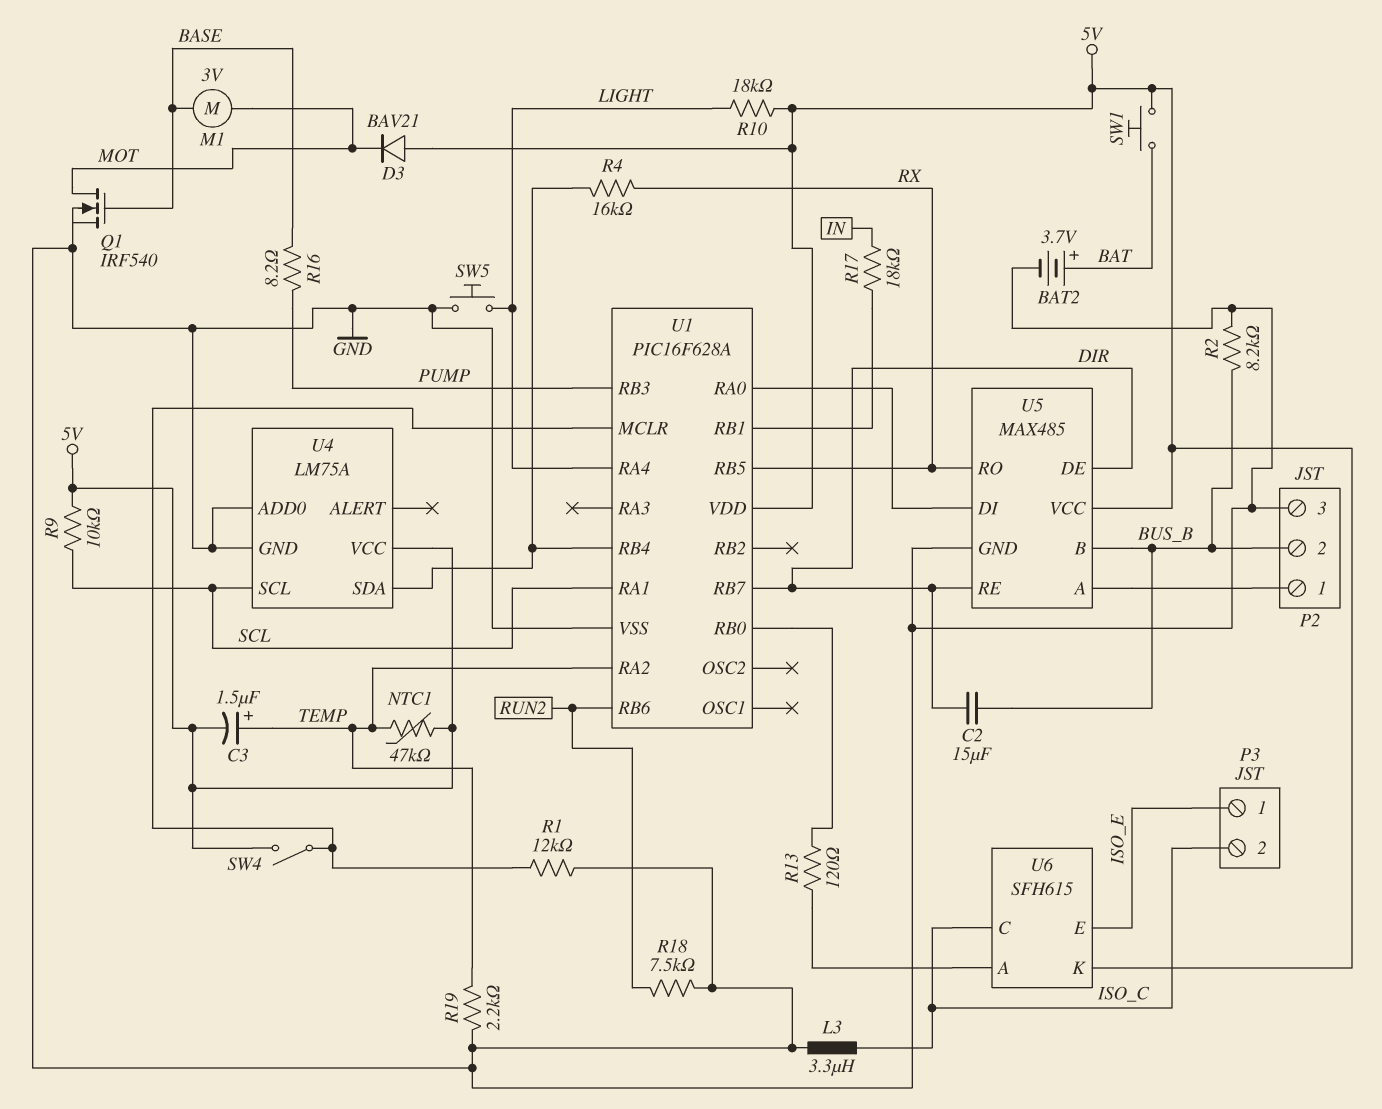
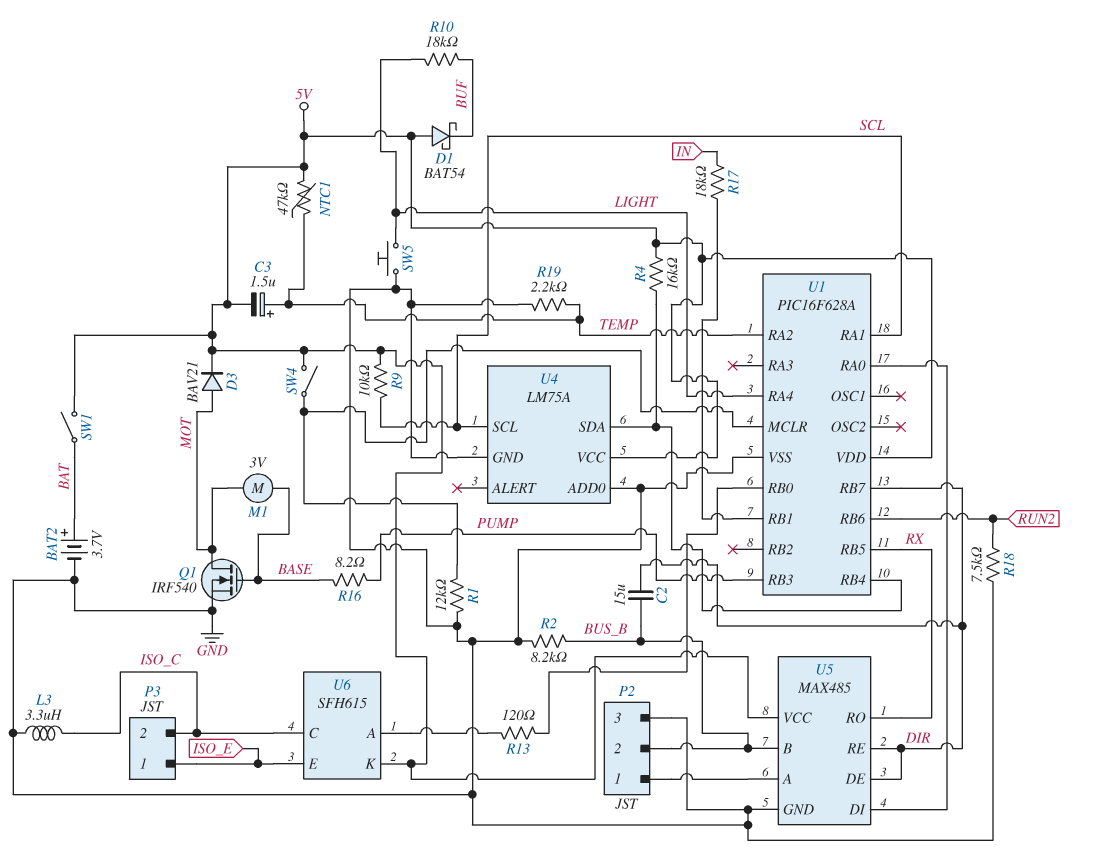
D1: none -> schottky BAT54 (A 5V, K BUF)
D3: diode BAV21 (A 5V, K MOT) -> diode BAV21 (A MOT, K 5V)
R4: 16k (RX, U1/RB4) -> 16k (5V, U1/RB4)
R10: 18k (5V, LIGHT) -> 18k (BUF, LIGHT)
SW1: button (5V, BAT) -> switch (5V, BAT)

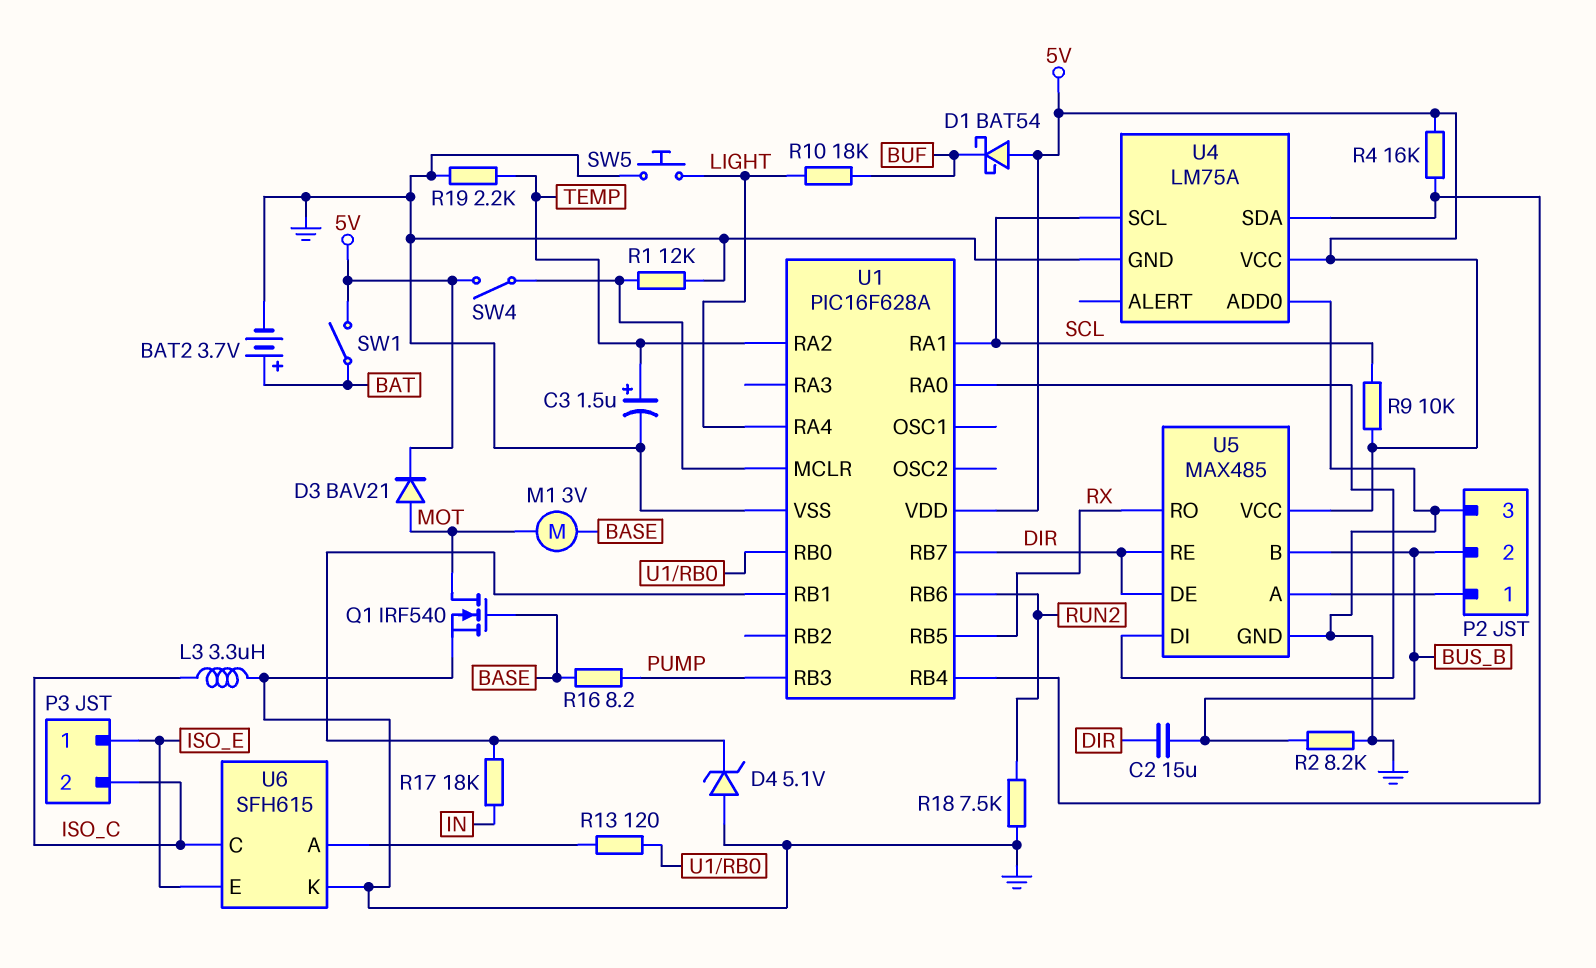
C3: 1.5uF (plus TEMP, minus 5V) -> 1.5uF (plus TEMP, minus GND)
D4: none -> zener 5.1V (A GND, K U1/RB1)
NTC1: 47k (5V, TEMP) -> none
U6 pin K: 5V -> GND

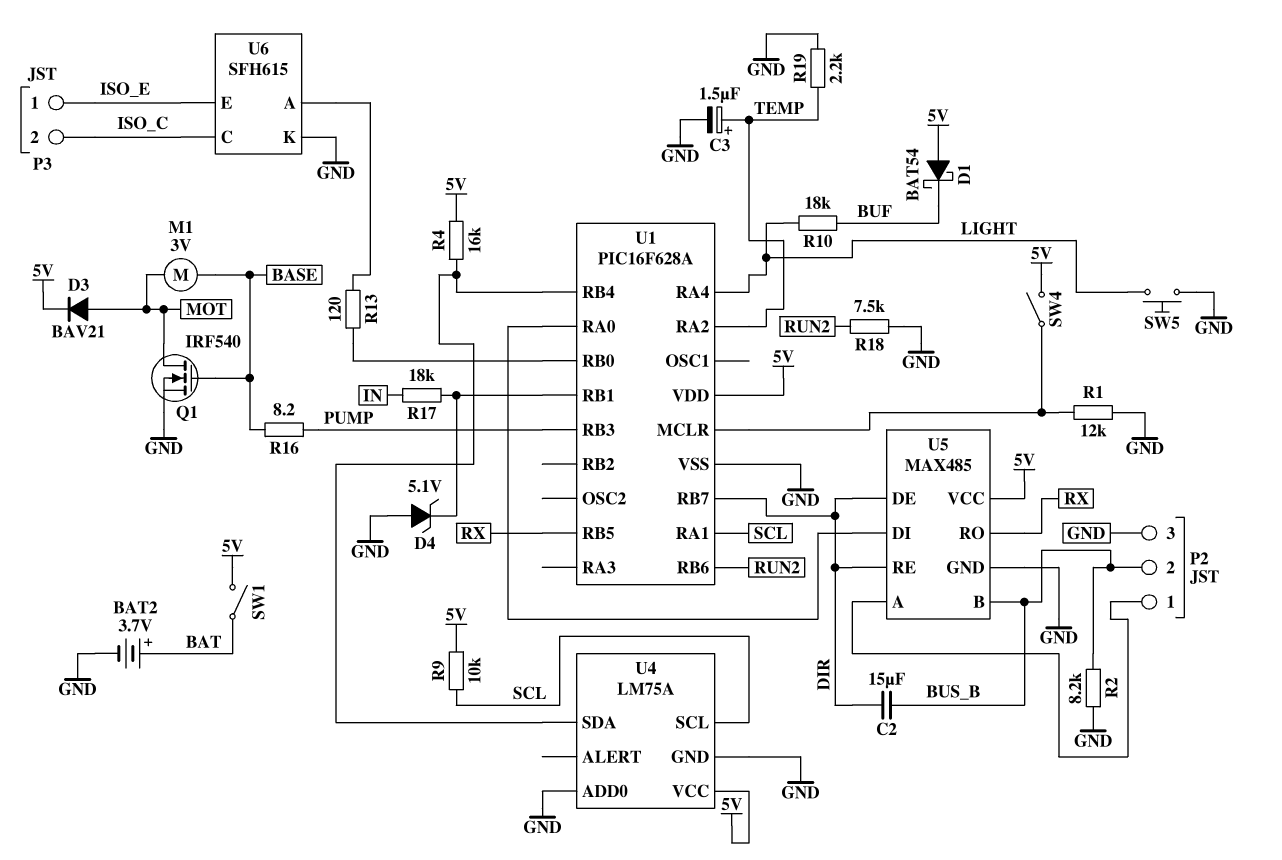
L3: 3.3uH (GND, ISO_C) -> none

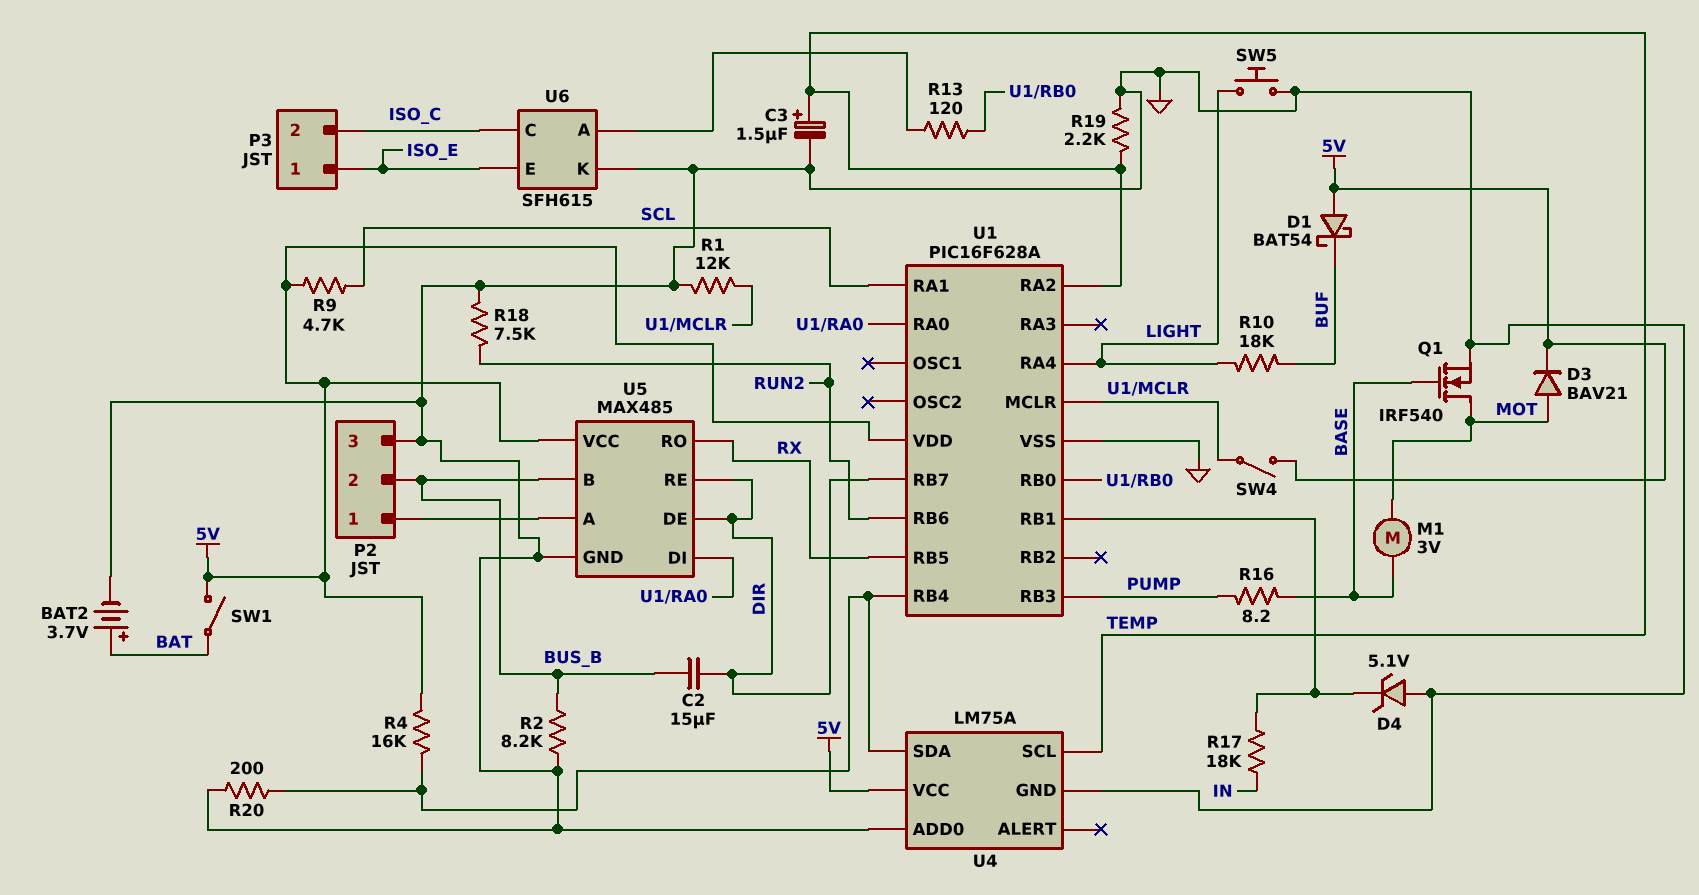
R9: 10k (5V, SCL) -> 4.7k (5V, SCL)
R20: none -> 200 (GND, U1/RB4)
U4 pin SCL: SCL -> TEMP

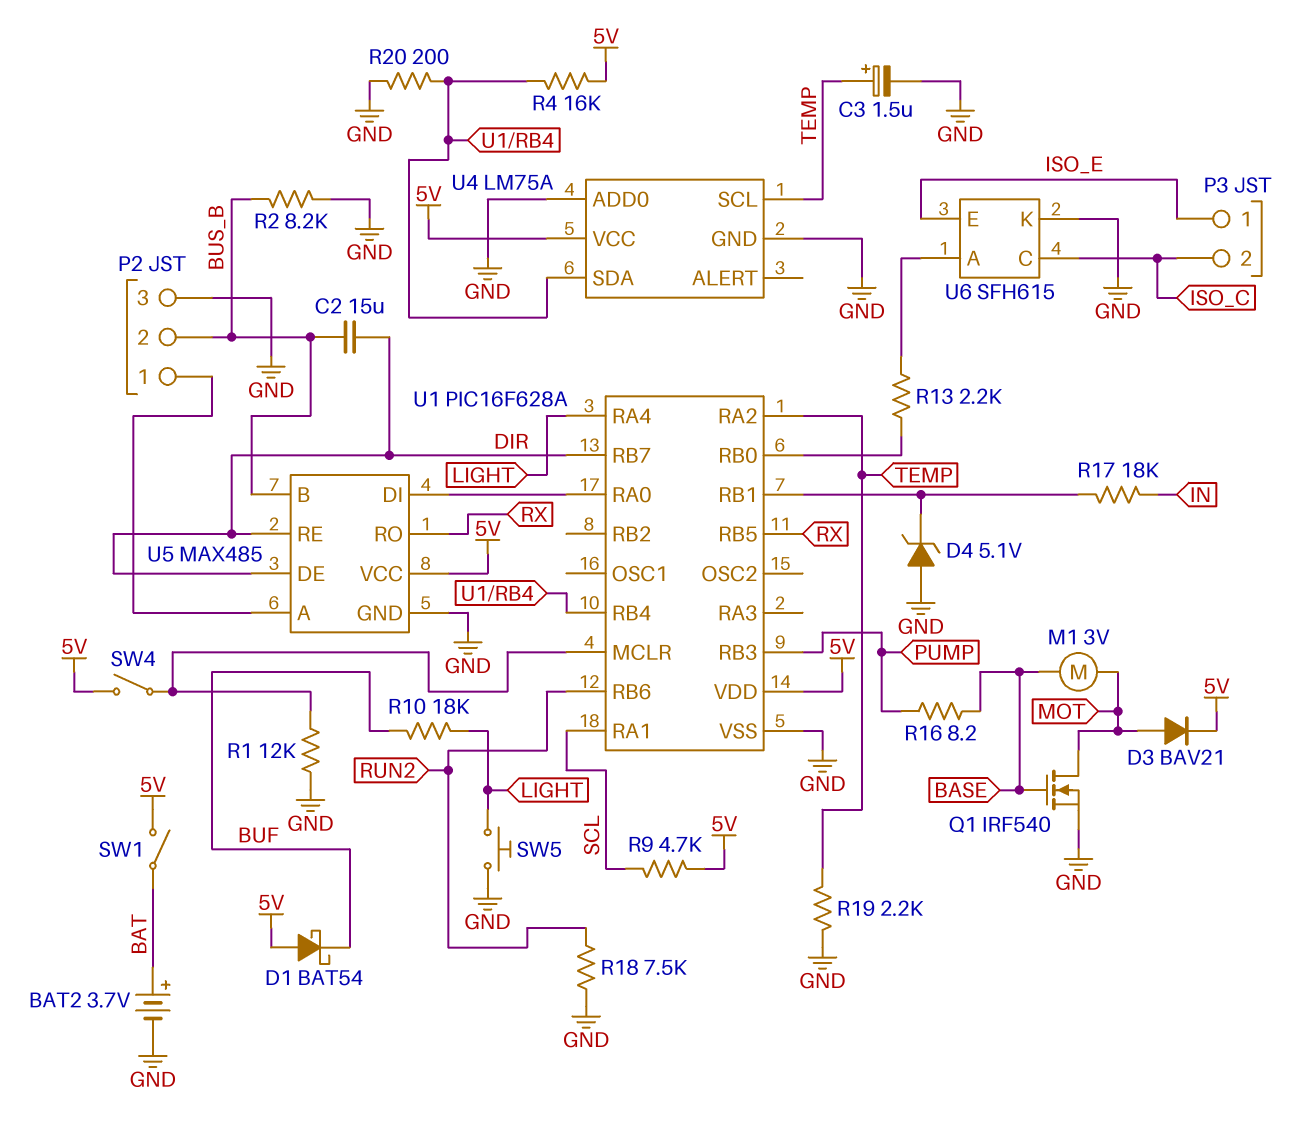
R13: 120 (U1/RB0, U6/A) -> 2.2k (U1/RB0, U6/A)

